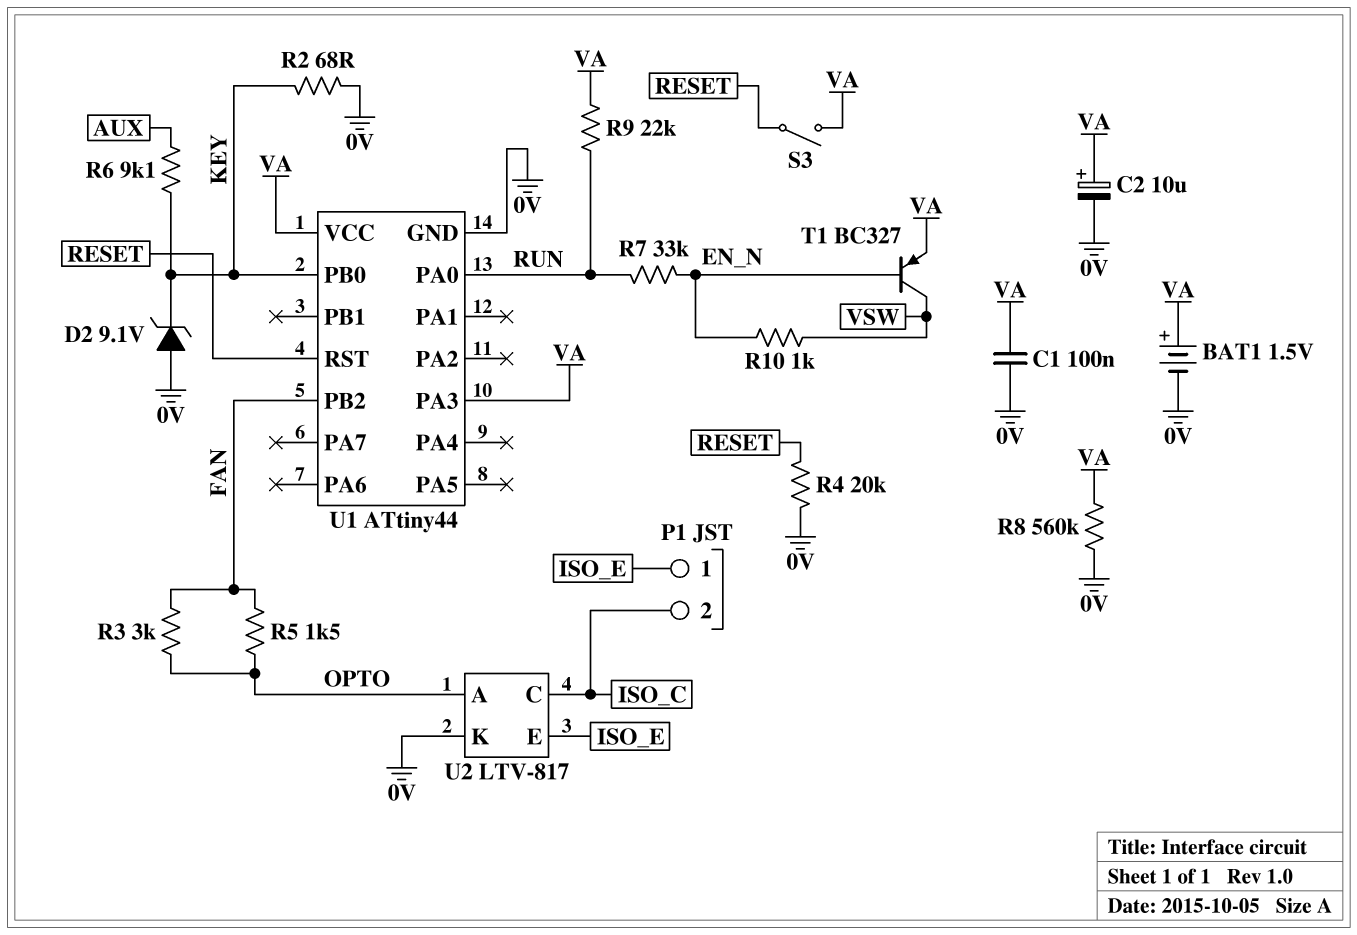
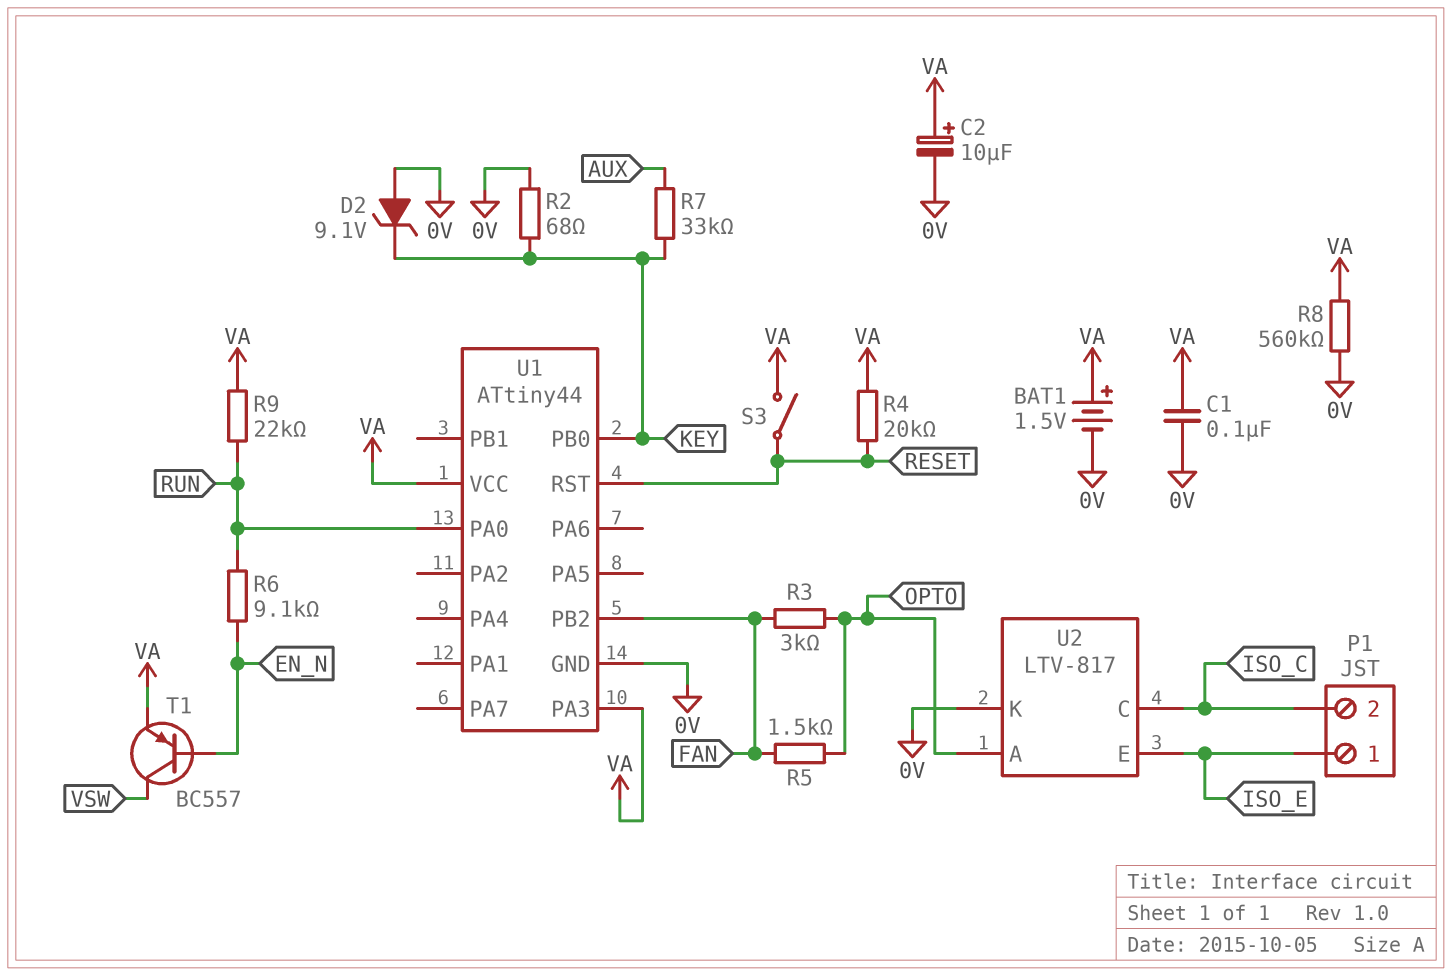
R4: 20k (0V, RESET) -> 20k (RESET, VA)
R6: 9.1k (AUX, KEY) -> 9.1k (EN_N, RUN)
R7: 33k (EN_N, RUN) -> 33k (AUX, KEY)
R10: 1k (EN_N, VSW) -> none
T1: PNP BC327 (B EN_N, C VSW, E VA) -> PNP BC557 (B EN_N, C VSW, E VA)

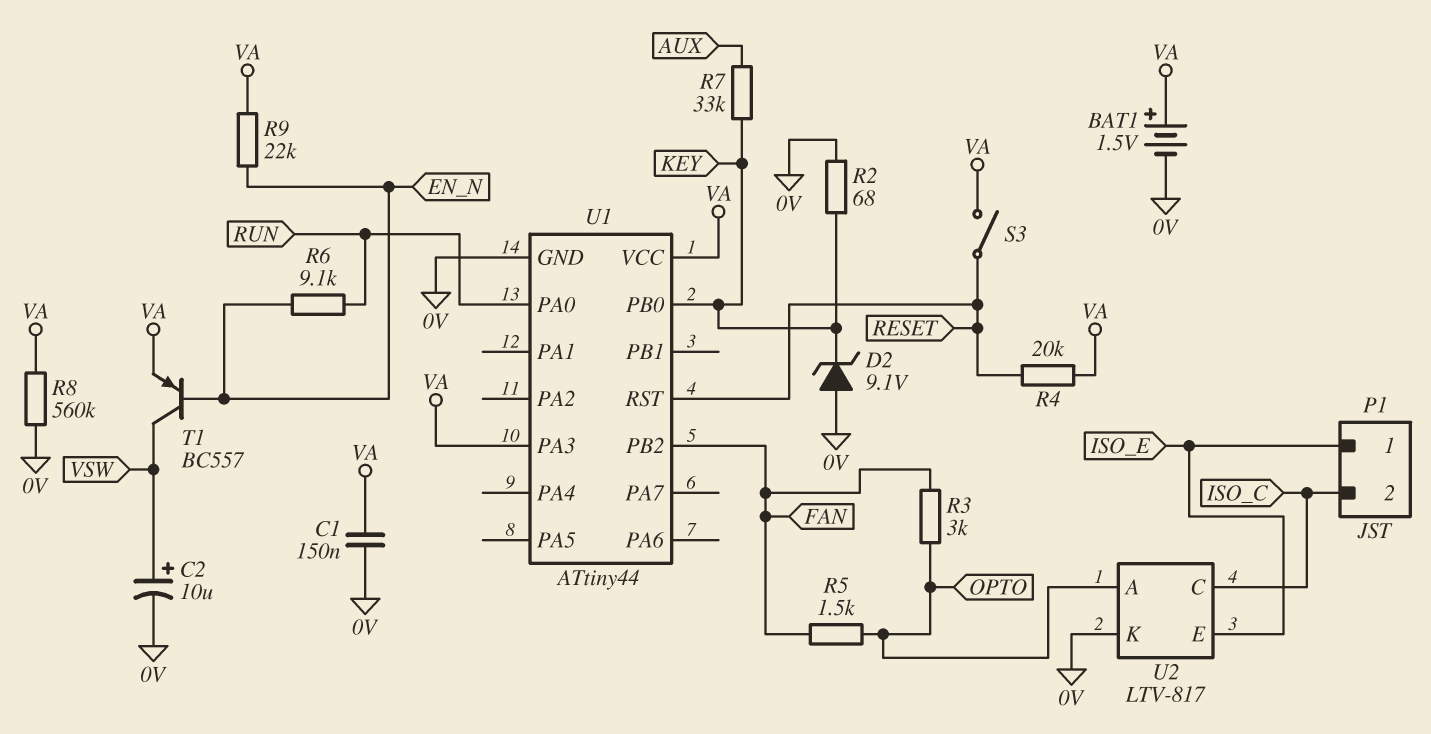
C1: 100nF (0V, VA) -> 150nF (0V, VA)
C2: 10uF (plus VA, minus 0V) -> 10uF (plus VSW, minus 0V)
R9: 22k (RUN, VA) -> 22k (EN_N, VA)

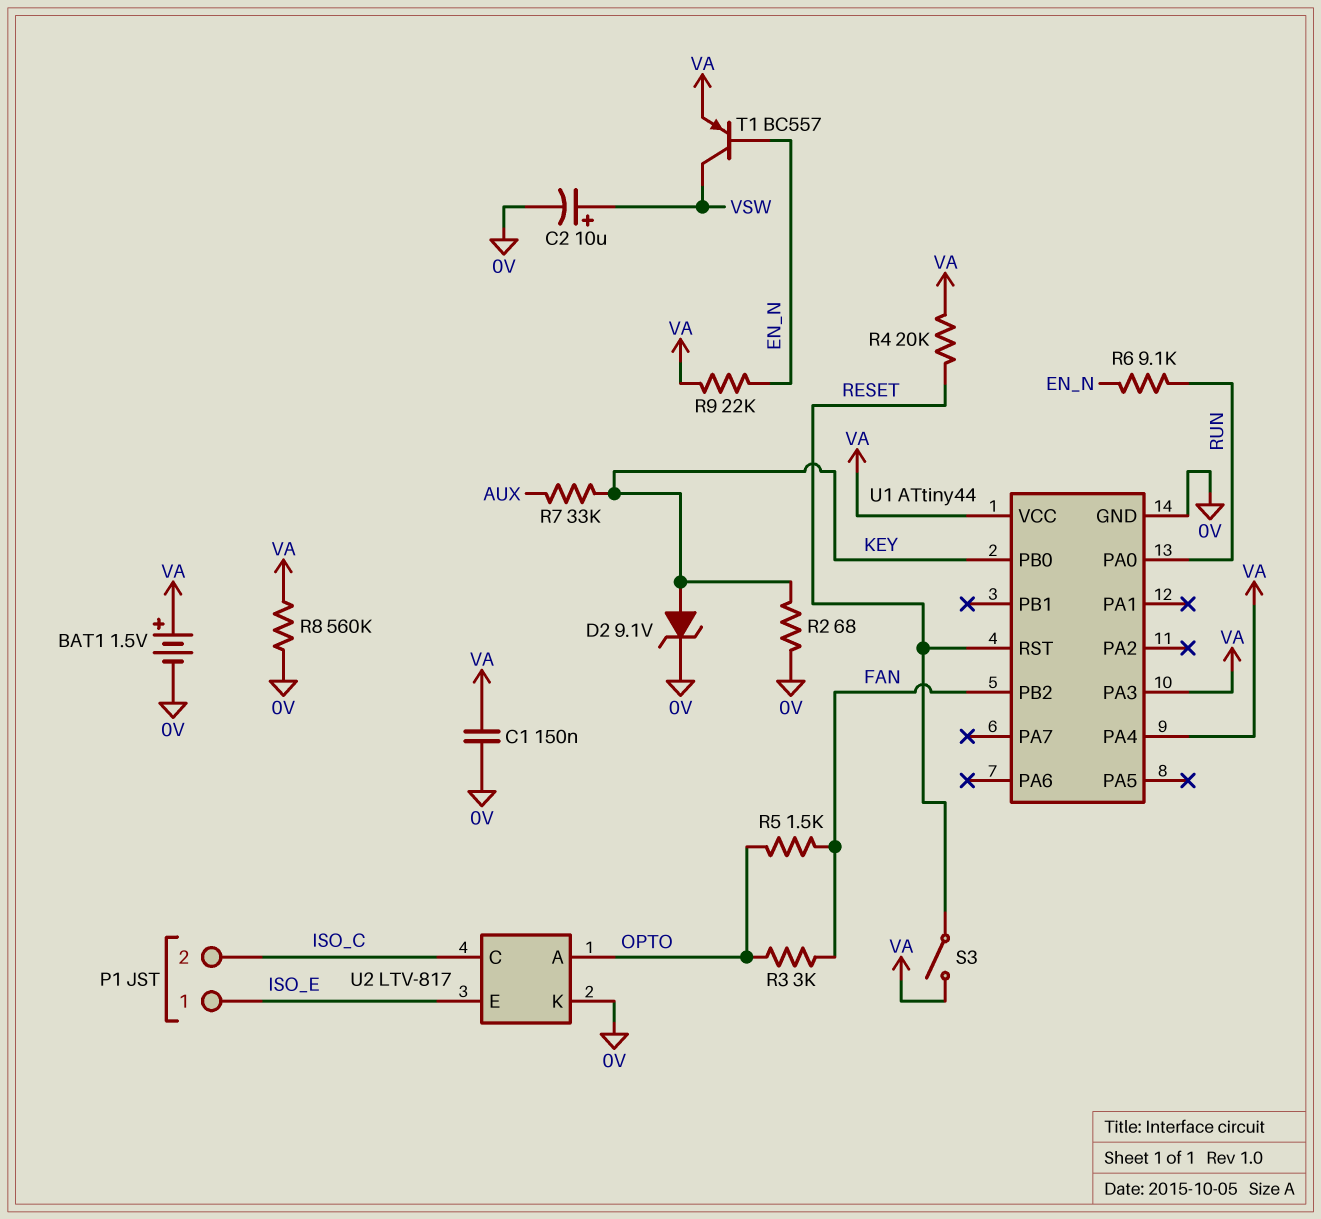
D2: zener 9.1V (A 0V, K KEY) -> zener 9.1V (A KEY, K 0V)
U1 pin PA4: none -> VA

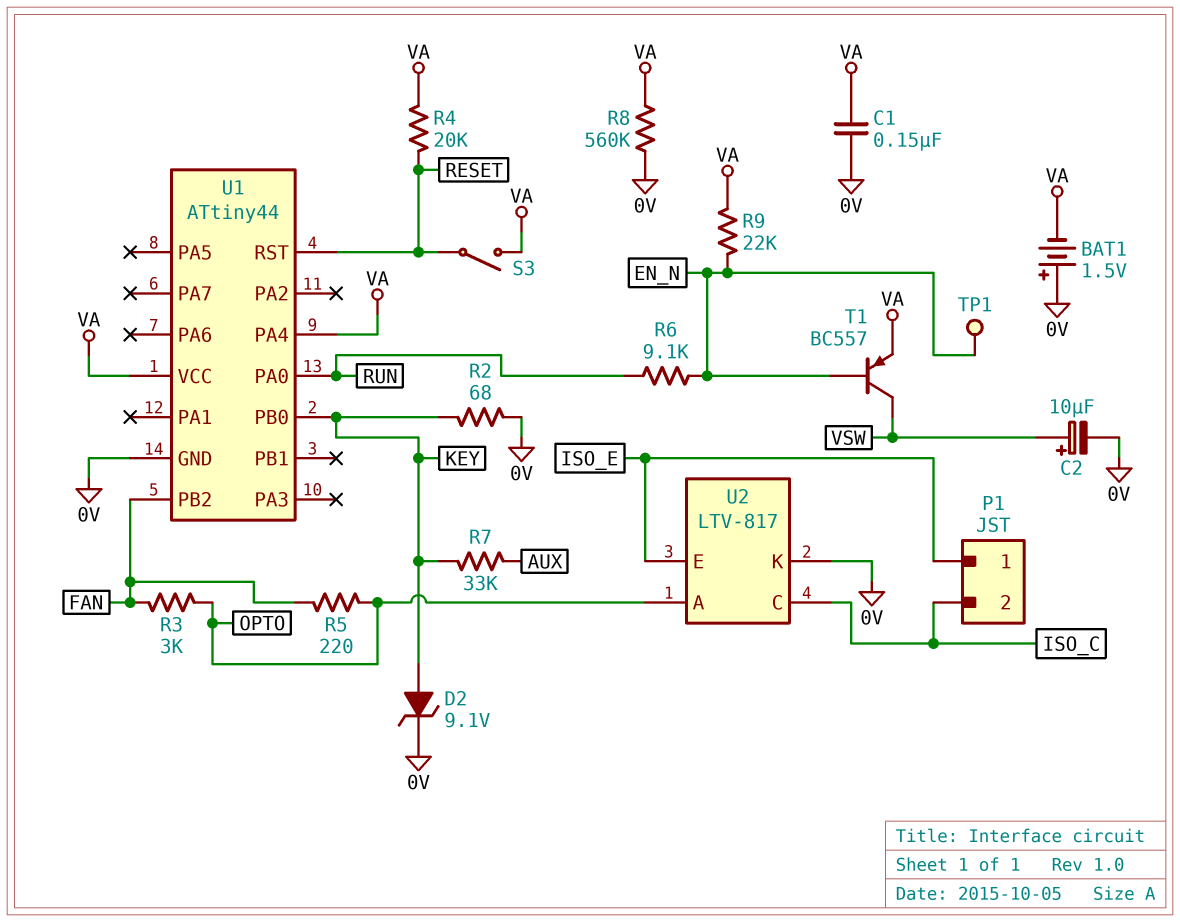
BAT1: 1.5V (plus VA, minus 0V) -> 1.5V (plus 0V, minus VA)
R5: 1.5k (FAN, OPTO) -> 220 (FAN, OPTO)
TP1: none -> test point (EN_N)
U1 pin PA3: VA -> none

